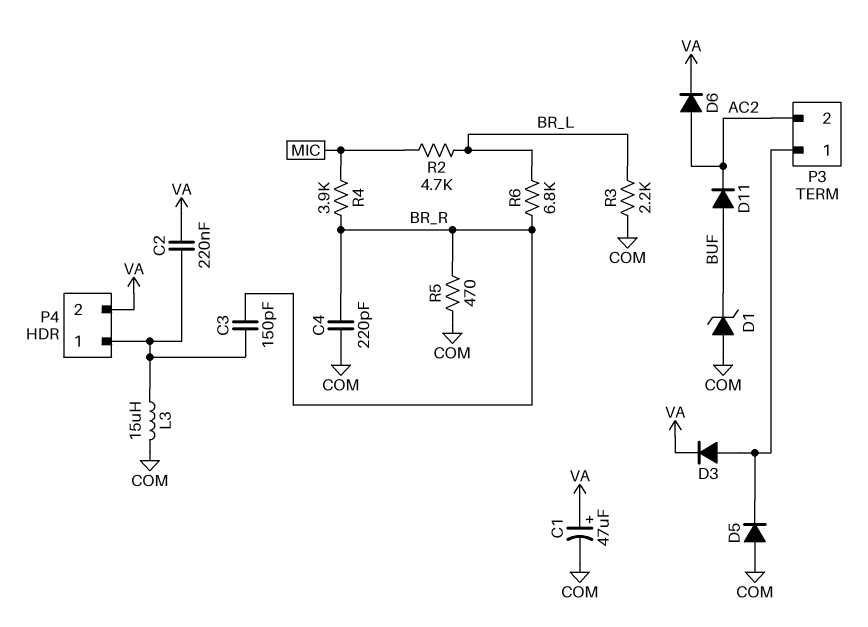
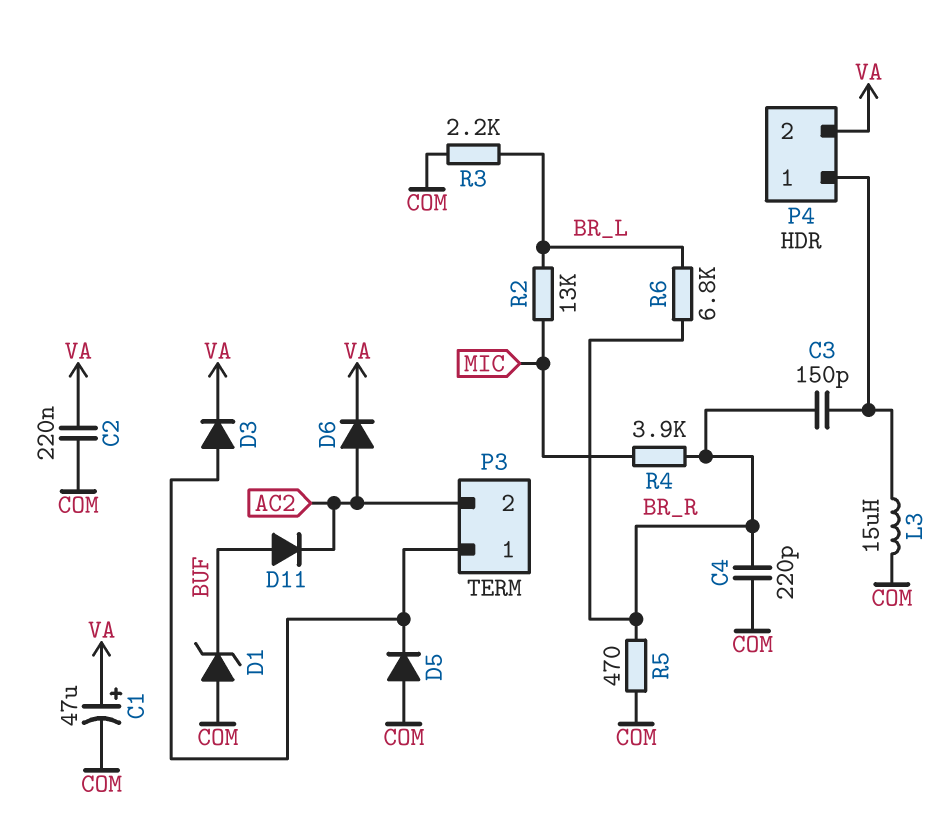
C2: 220nF (P4/1, VA) -> 220nF (COM, VA)
R2: 4.7k (BR_L, MIC) -> 13k (BR_L, MIC)

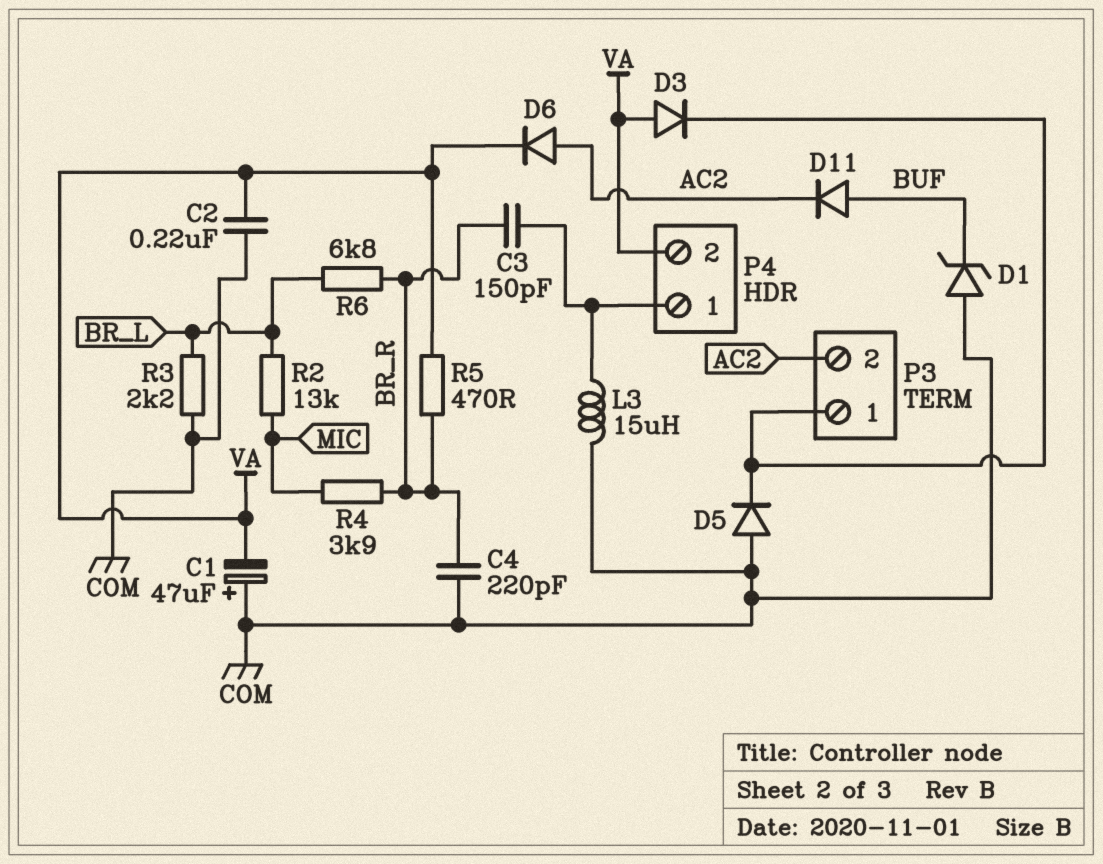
C1: 47uF (plus VA, minus COM) -> 47uF (plus COM, minus VA)
D3: diode (A P3/1, K VA) -> diode (A VA, K P3/1)
R5: 470 (BR_R, COM) -> 470 (BR_R, VA)

